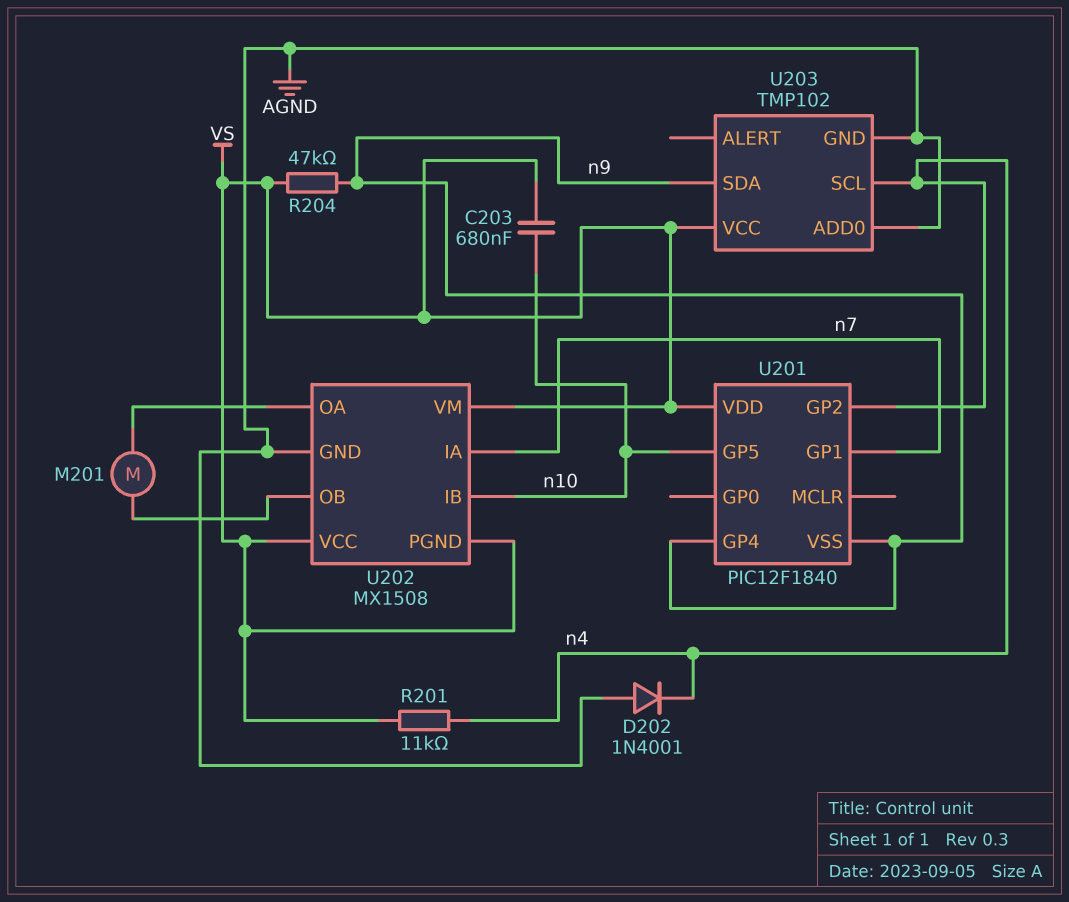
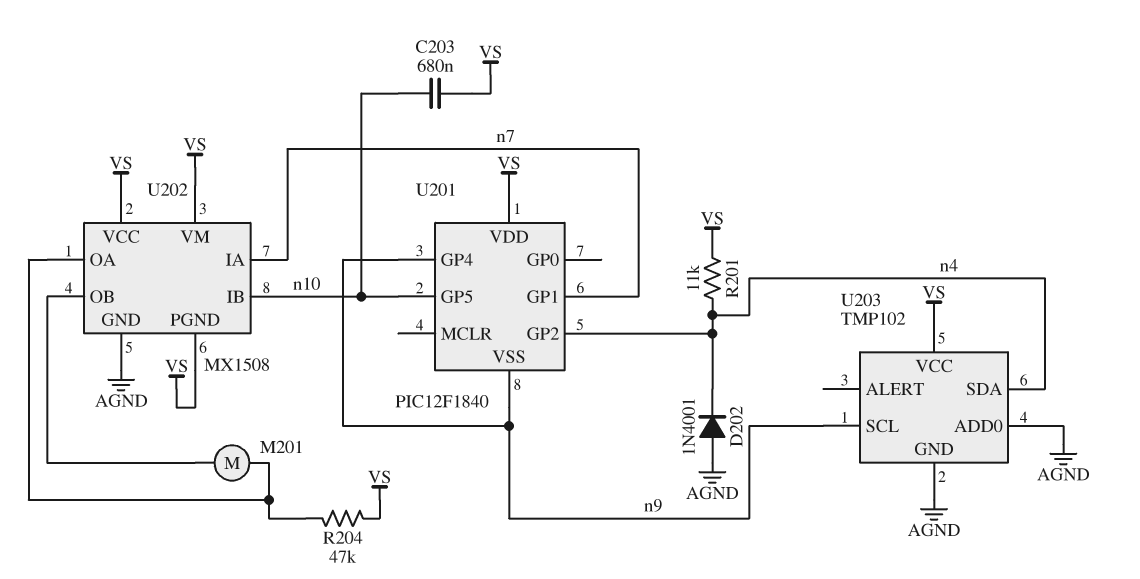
R204: 47k (VS, n9) -> 47k (U202/OA, VS)
U203 pin SCL: n4 -> n9
U203 pin SDA: n9 -> n4

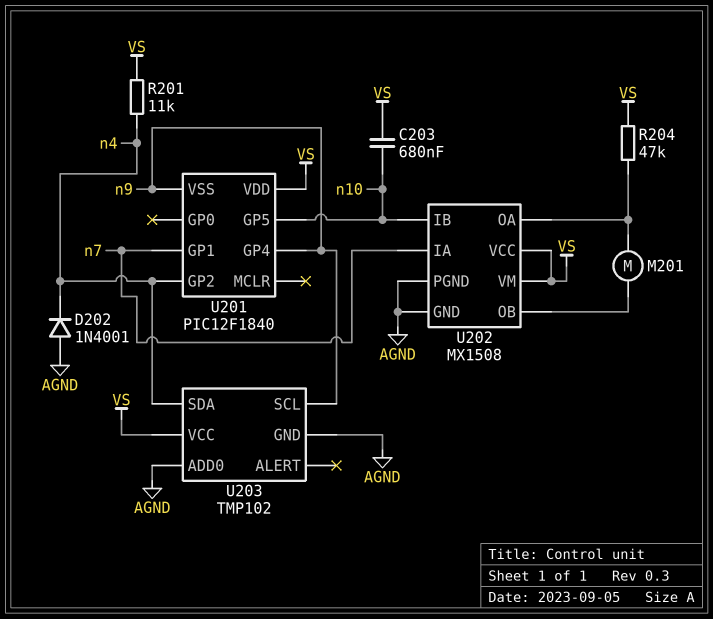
U202 pin PGND: VS -> AGND

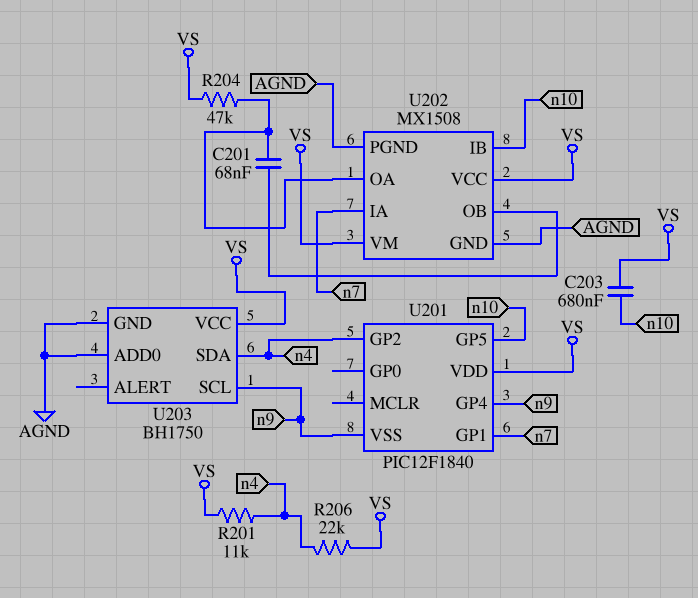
C201: none -> 68nF (U202/OA, U202/OB)
D202: diode 1N4001 (A AGND, K n4) -> none
M201: motor (U202/OA, U202/OB) -> none
R206: none -> 22k (VS, n4)
U203: TMP102 -> BH1750

